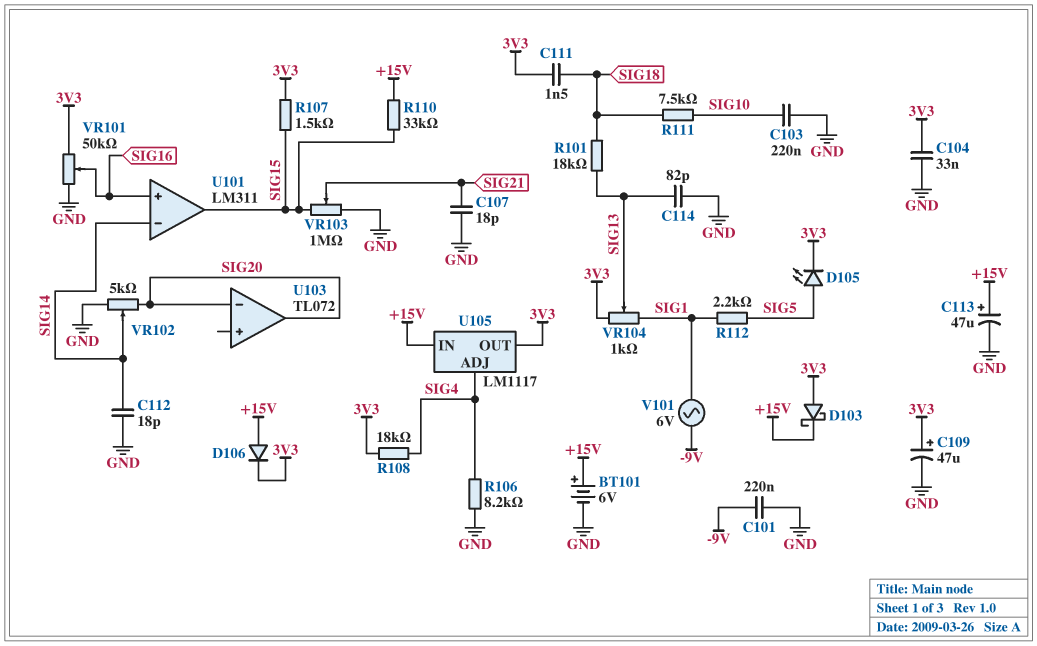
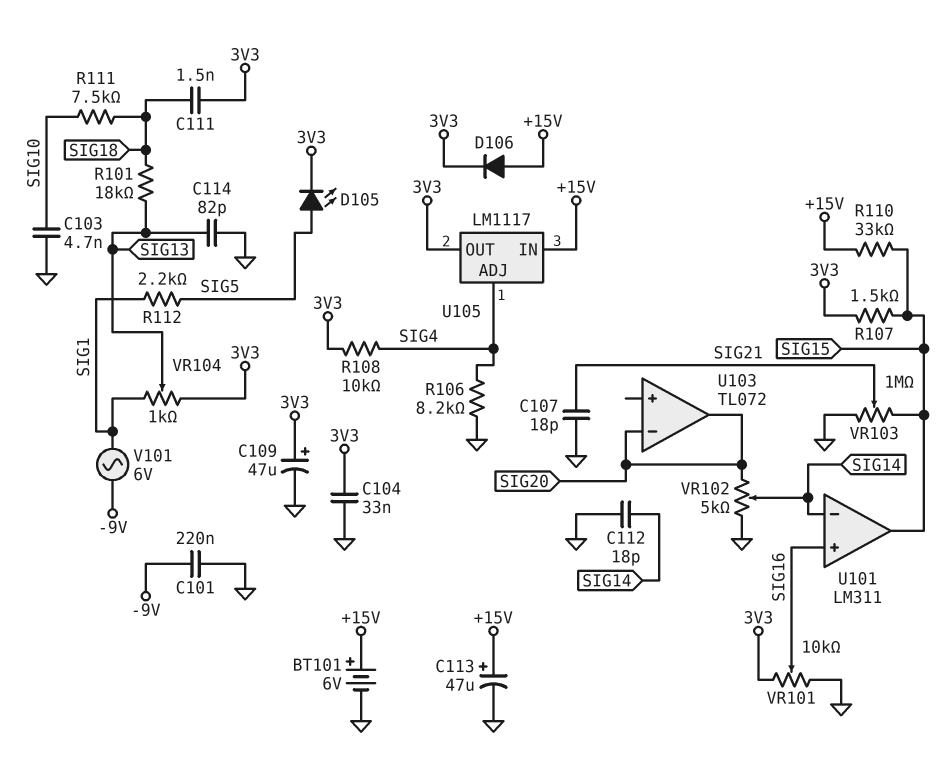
C103: 220nF (GND, SIG10) -> 4.7nF (GND, SIG10)
D103: schottky (A 3V3, K +15V) -> none
R108: 18k (3V3, SIG4) -> 10k (3V3, SIG4)
VR101: 50k (3V3, GND, wiper SIG16) -> 10k (3V3, GND, wiper SIG16)

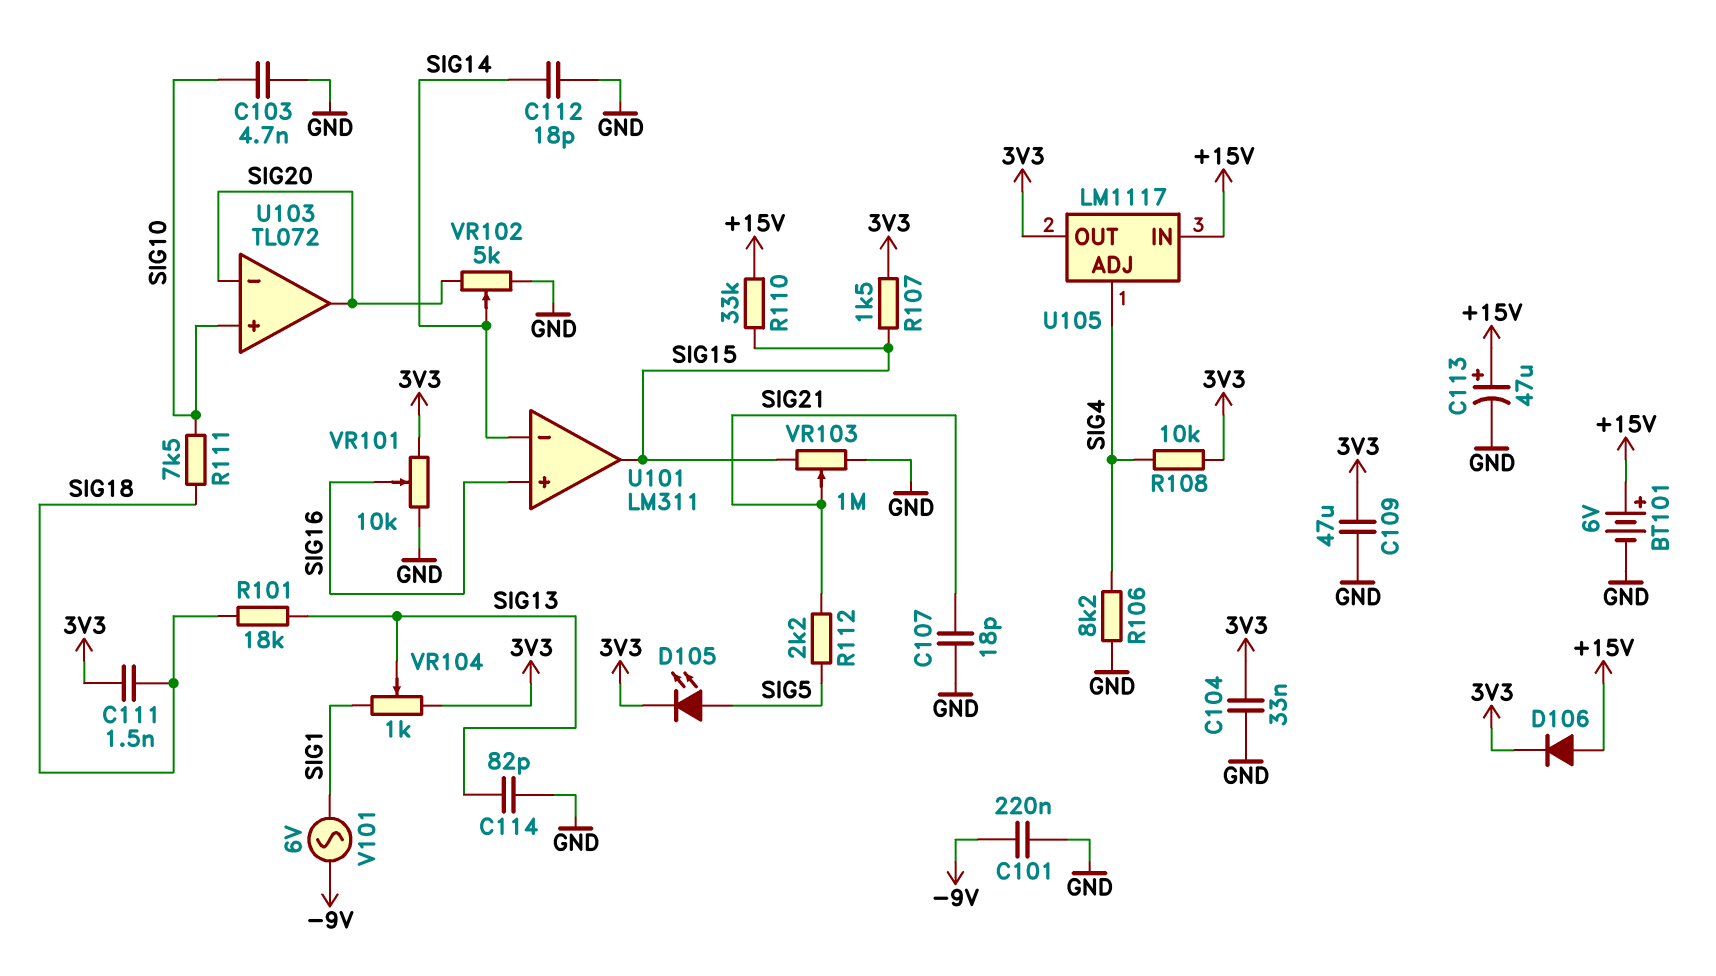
C109: 47uF (plus 3V3, minus GND) -> 47uF (3V3, GND)
R112: 2.2k (SIG1, SIG5) -> 2.2k (SIG5, SIG21)
U103 pin in+: none -> SIG10

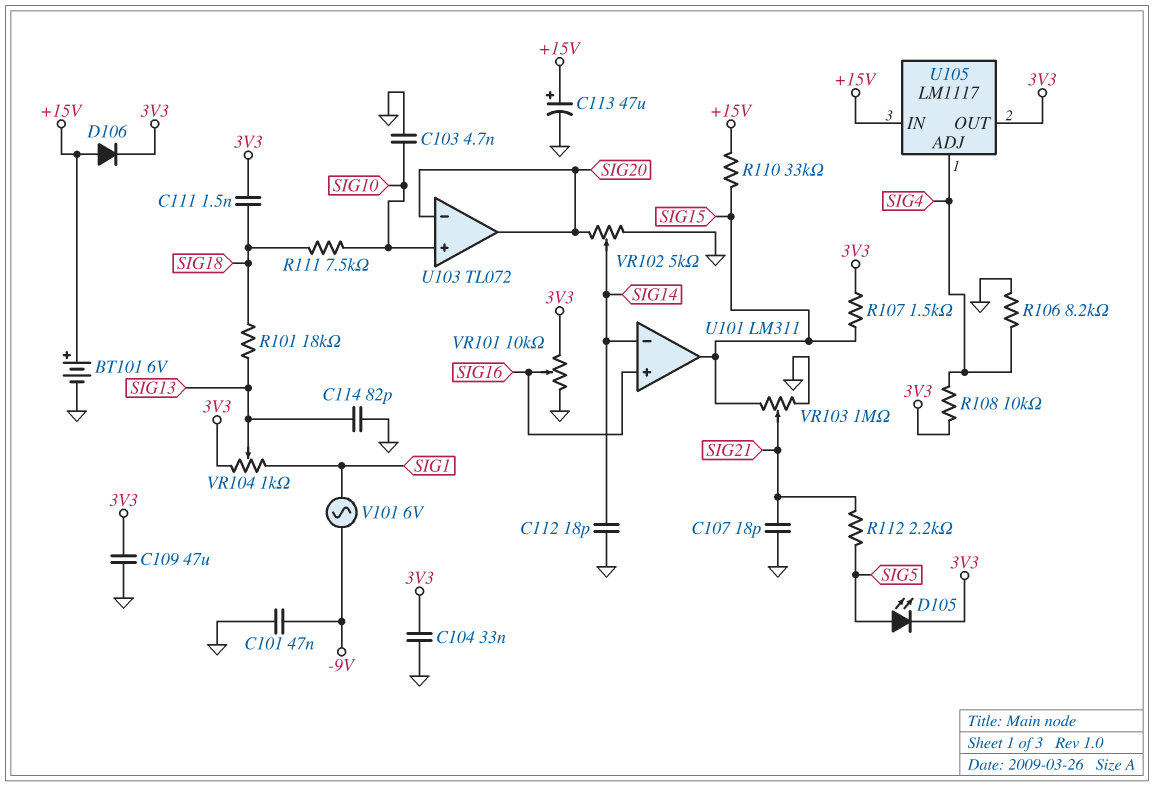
C101: 220nF (-9V, GND) -> 47nF (-9V, GND)

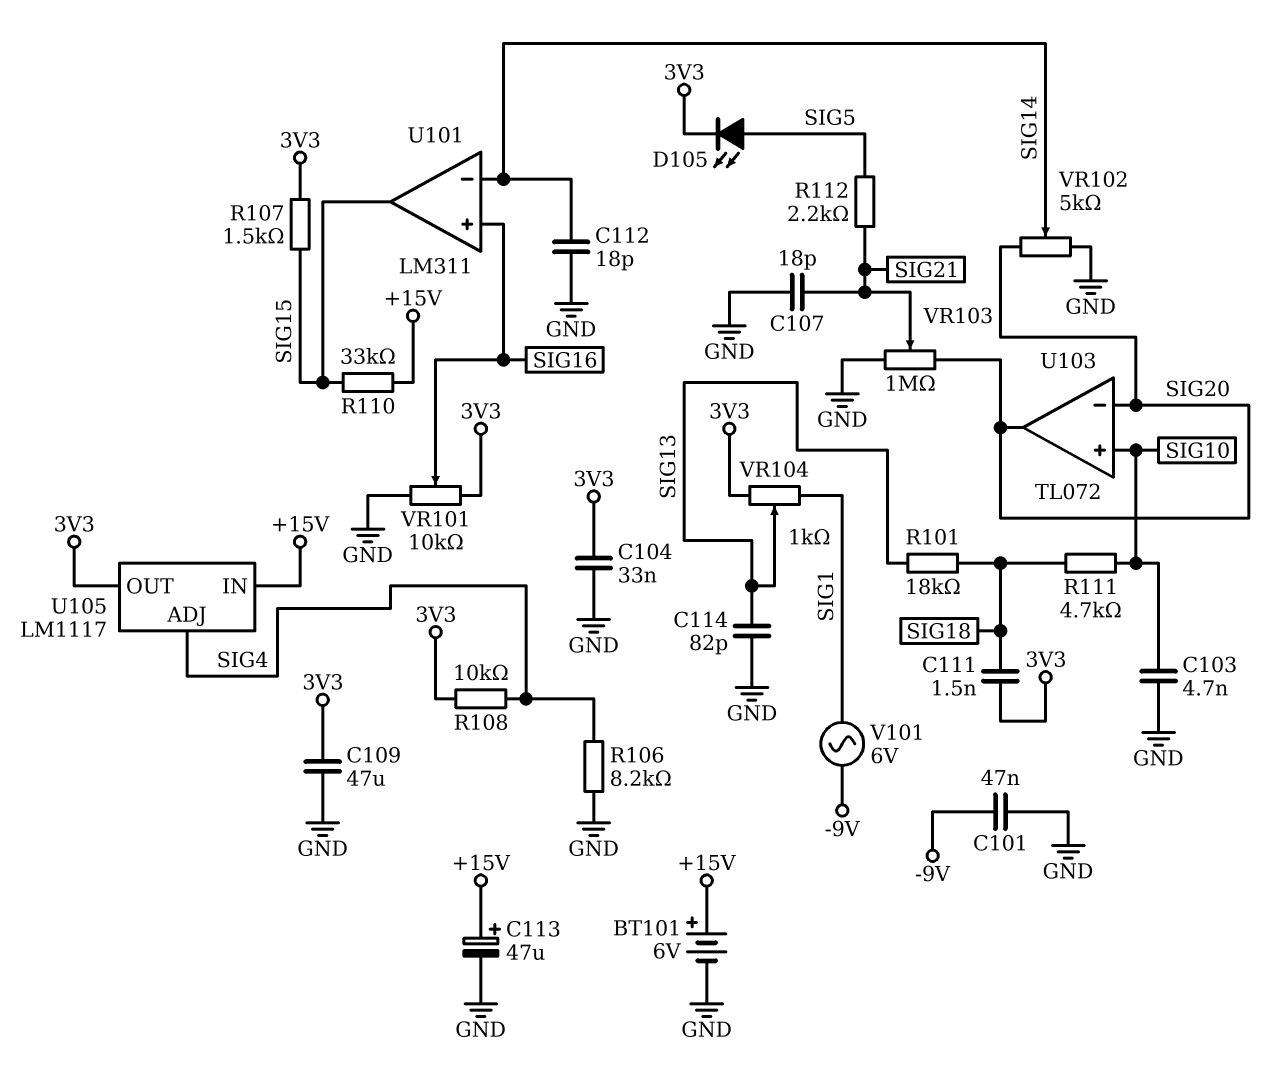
D106: diode (A +15V, K 3V3) -> none
R111: 7.5k (SIG10, SIG18) -> 4.7k (SIG10, SIG18)
VR103: 1M (GND, SIG15, wiper SIG21) -> 1M (GND, SIG20, wiper SIG21)

